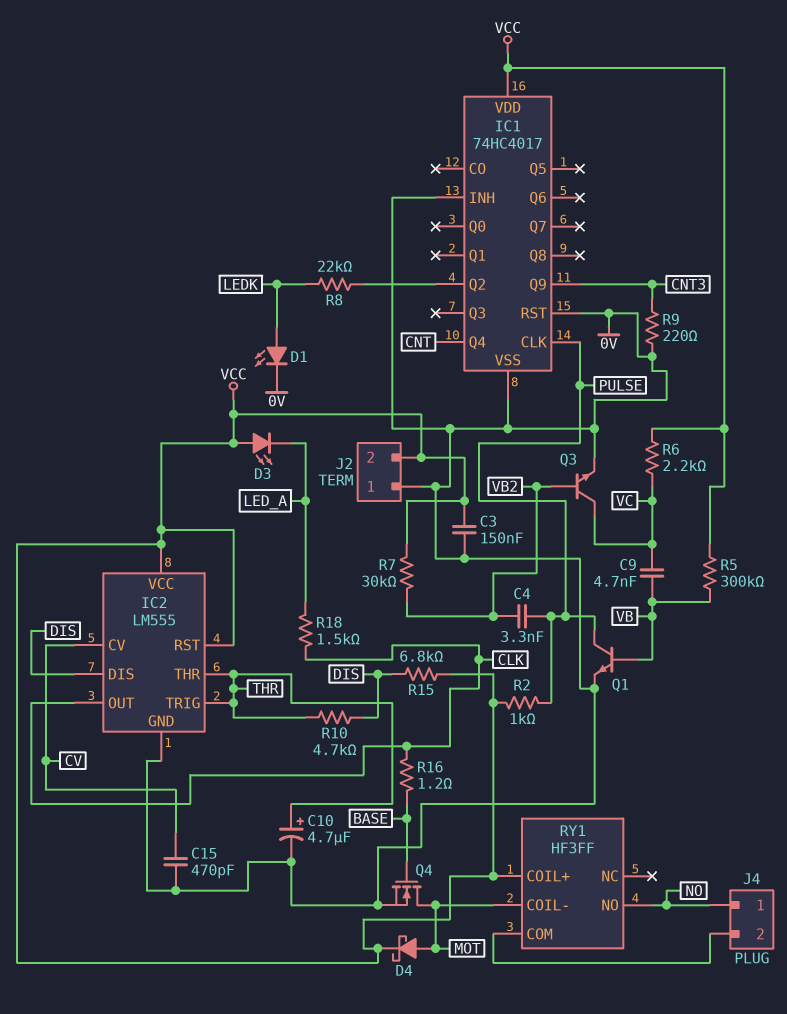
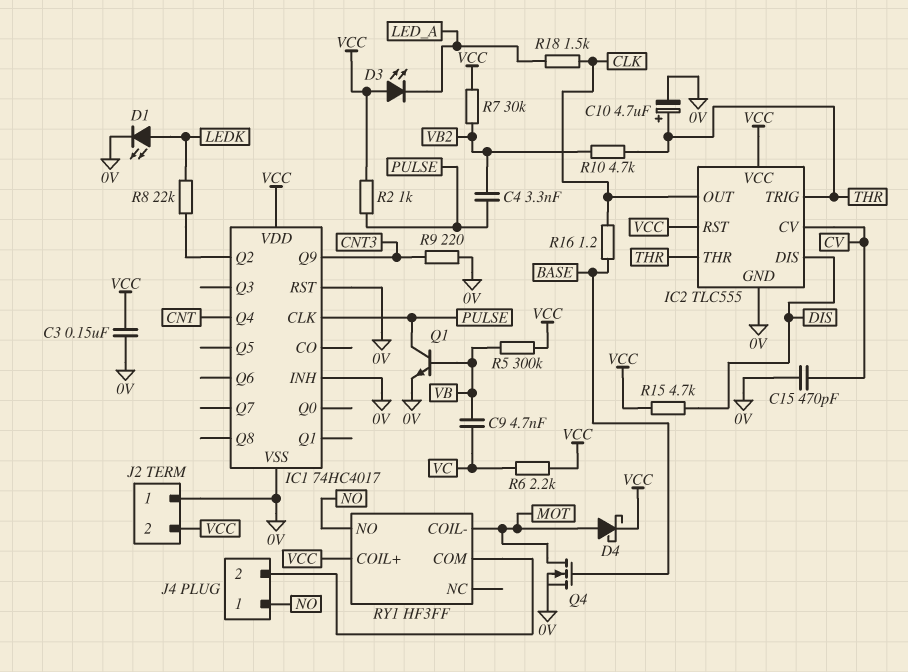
IC2: LM555 -> TLC555
Q3: NPN (B VB2, C VC, E 0V) -> none
R10: 4.7k (DIS, THR) -> 4.7k (THR, VB2)
R15: 6.8k (DIS, VCC) -> 4.7k (DIS, VCC)

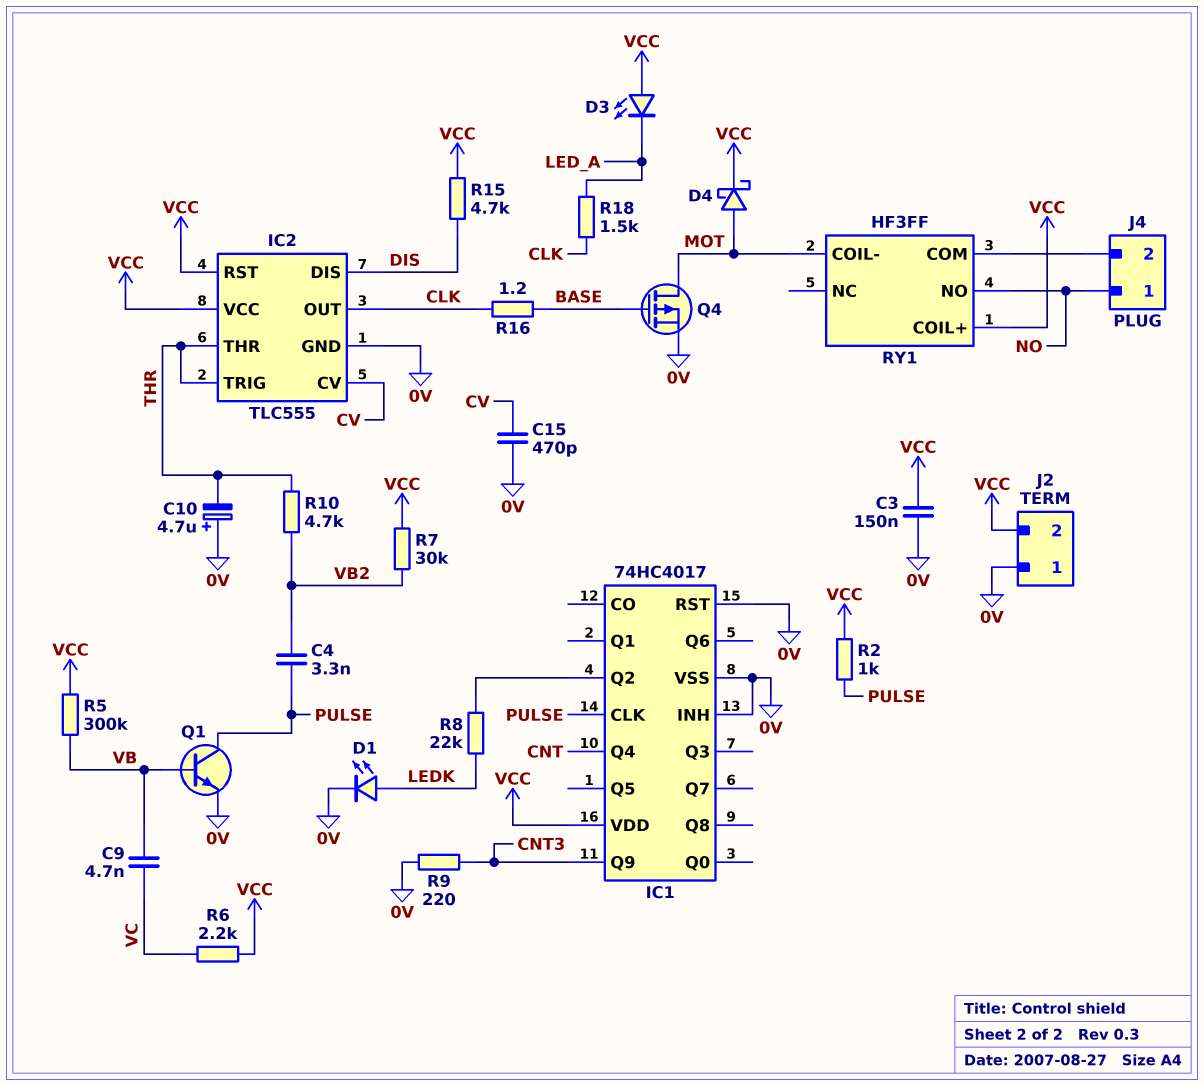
C10: 4.7uF (plus THR, minus 0V) -> 4.7uF (plus 0V, minus THR)
Q4: NMOS (G BASE, D MOT, S 0V) -> PMOS (G BASE, D MOT, S 0V)

